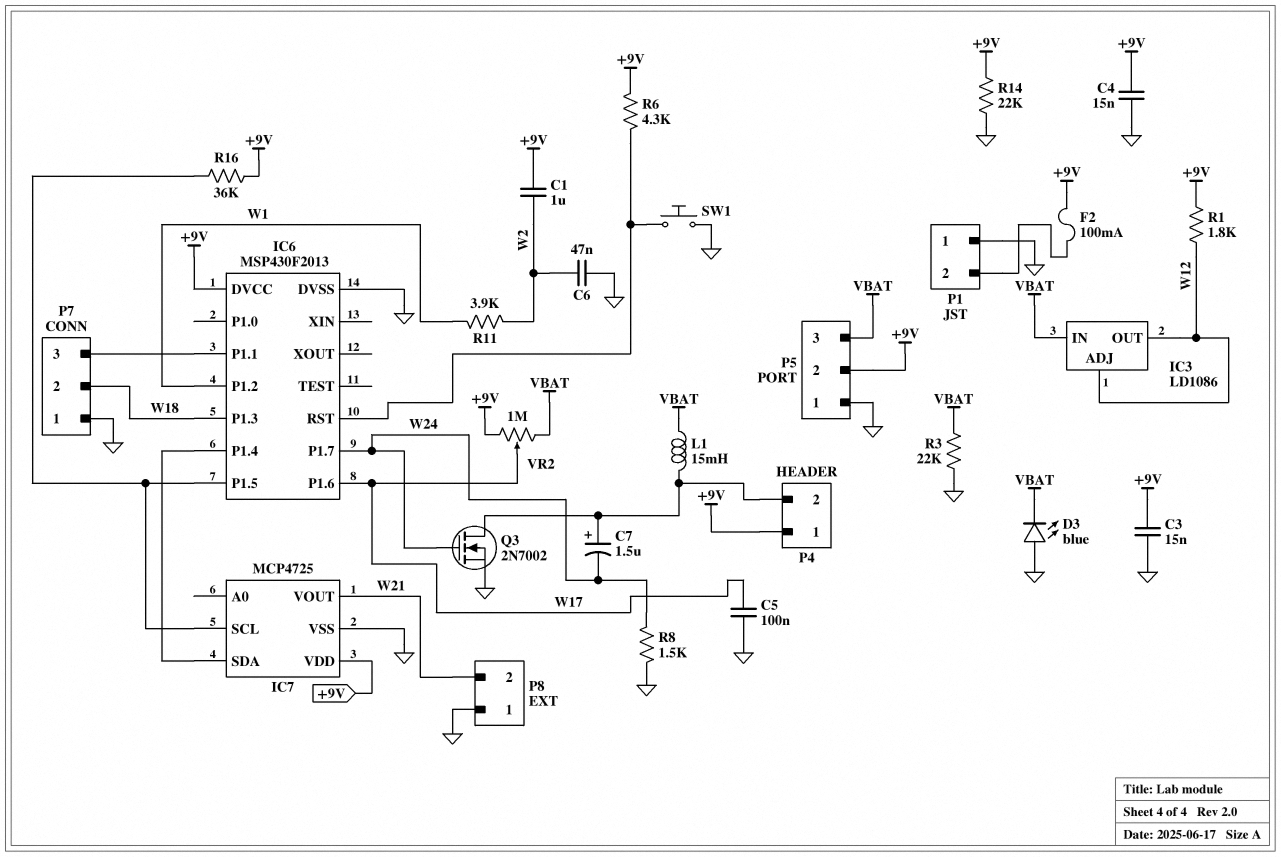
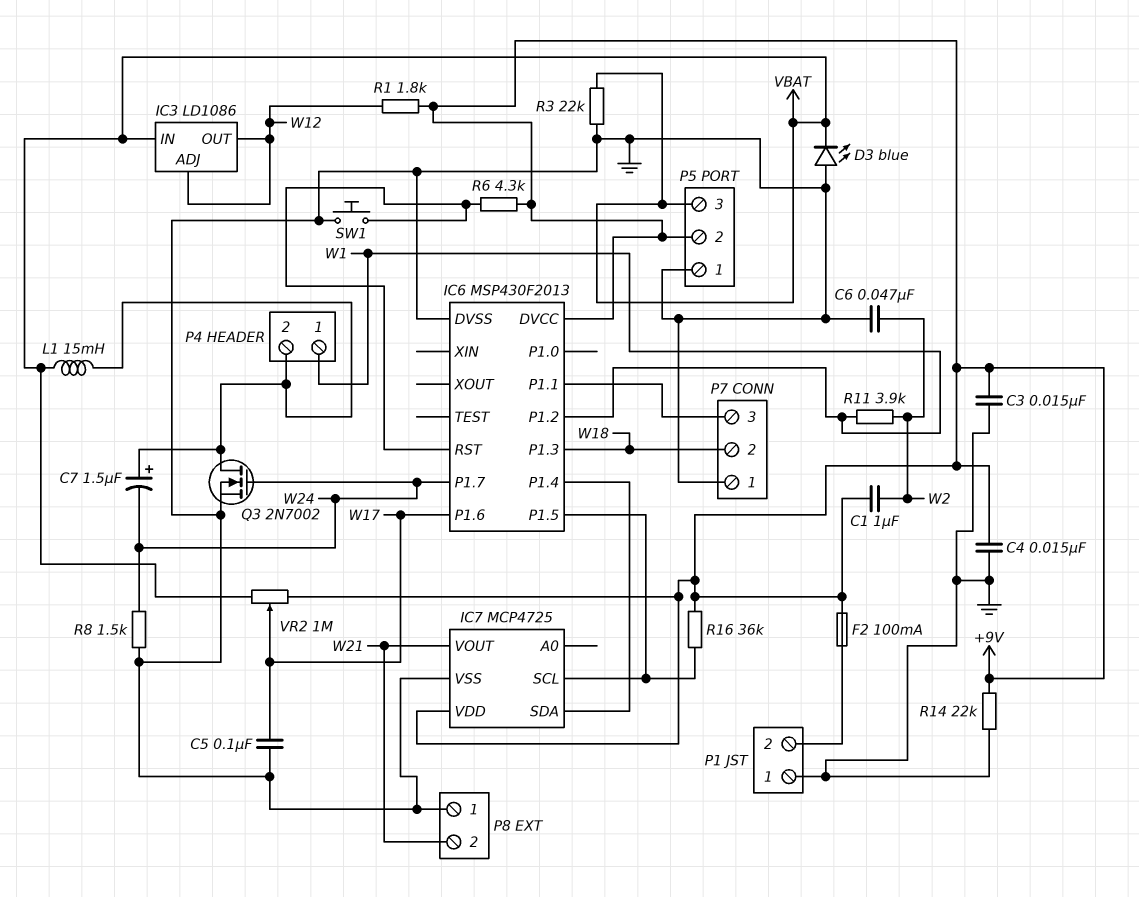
P4 pin 1: +9V -> W1

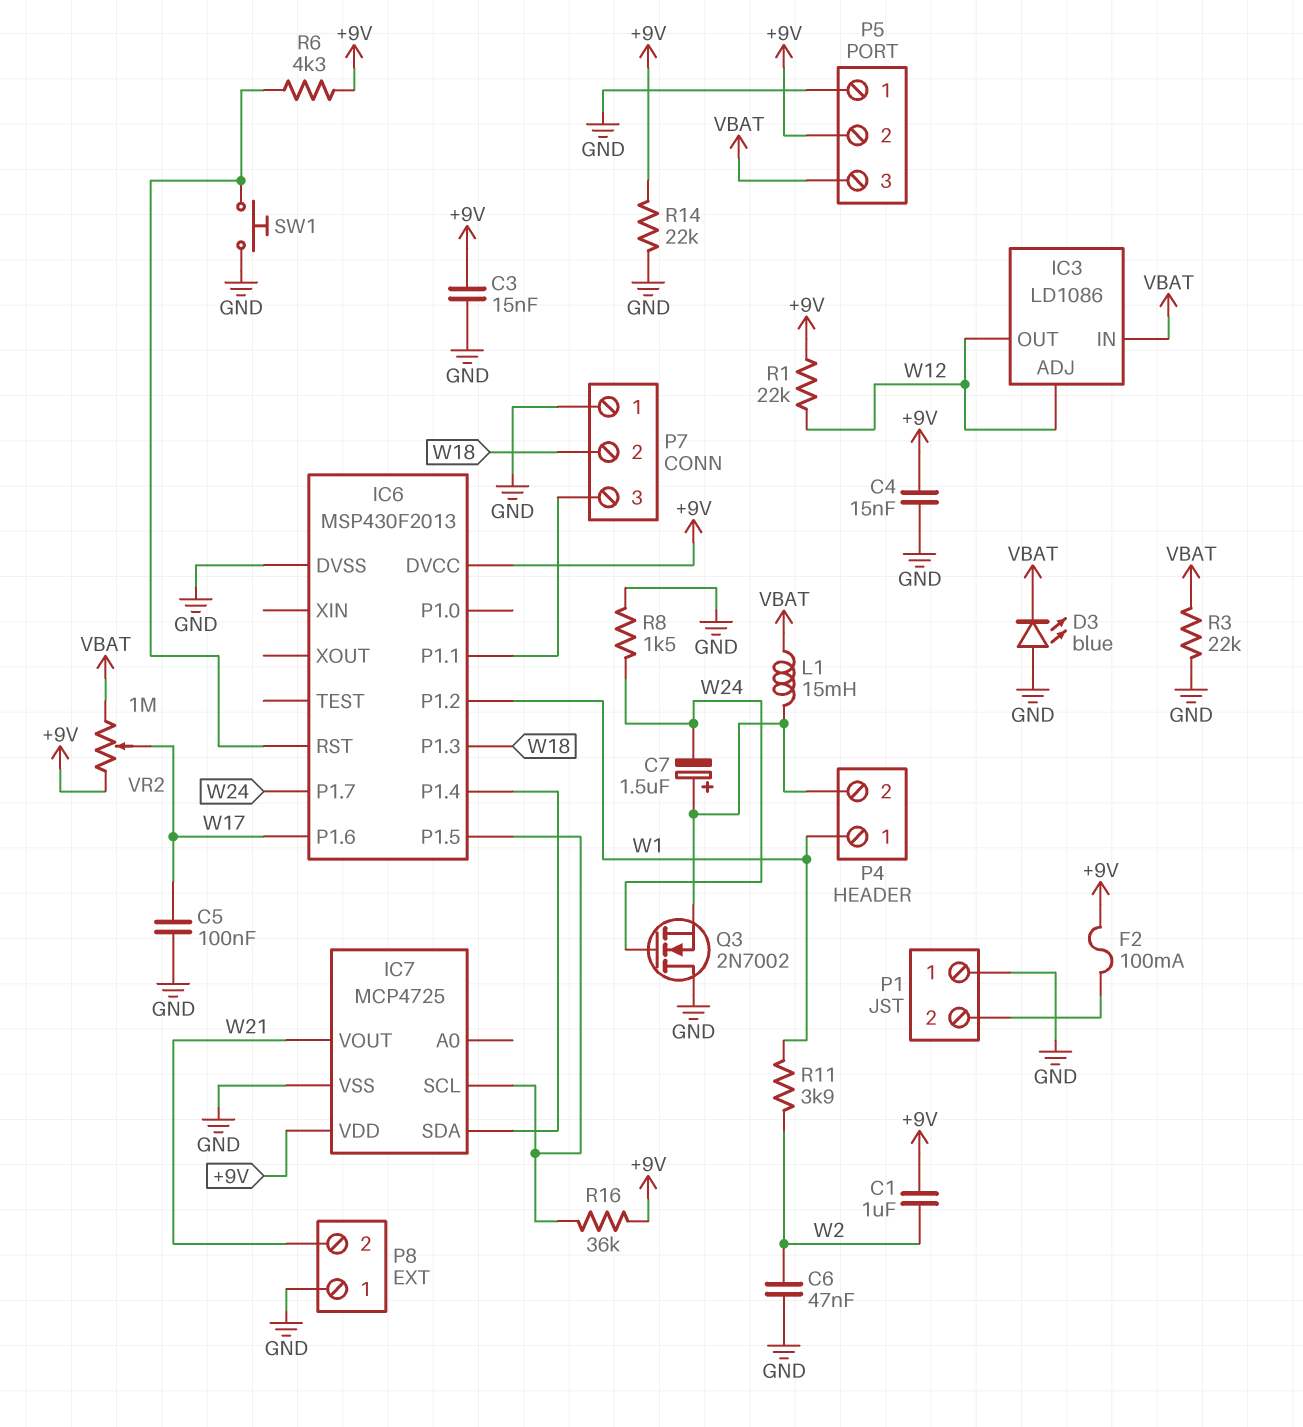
Q3: NMOS 2N7002 (G W24, D P4/2, S GND) -> NMOS 2N7002 (G W24, D GND, S P4/2)
R1: 1.8k (+9V, W12) -> 22k (+9V, W12)

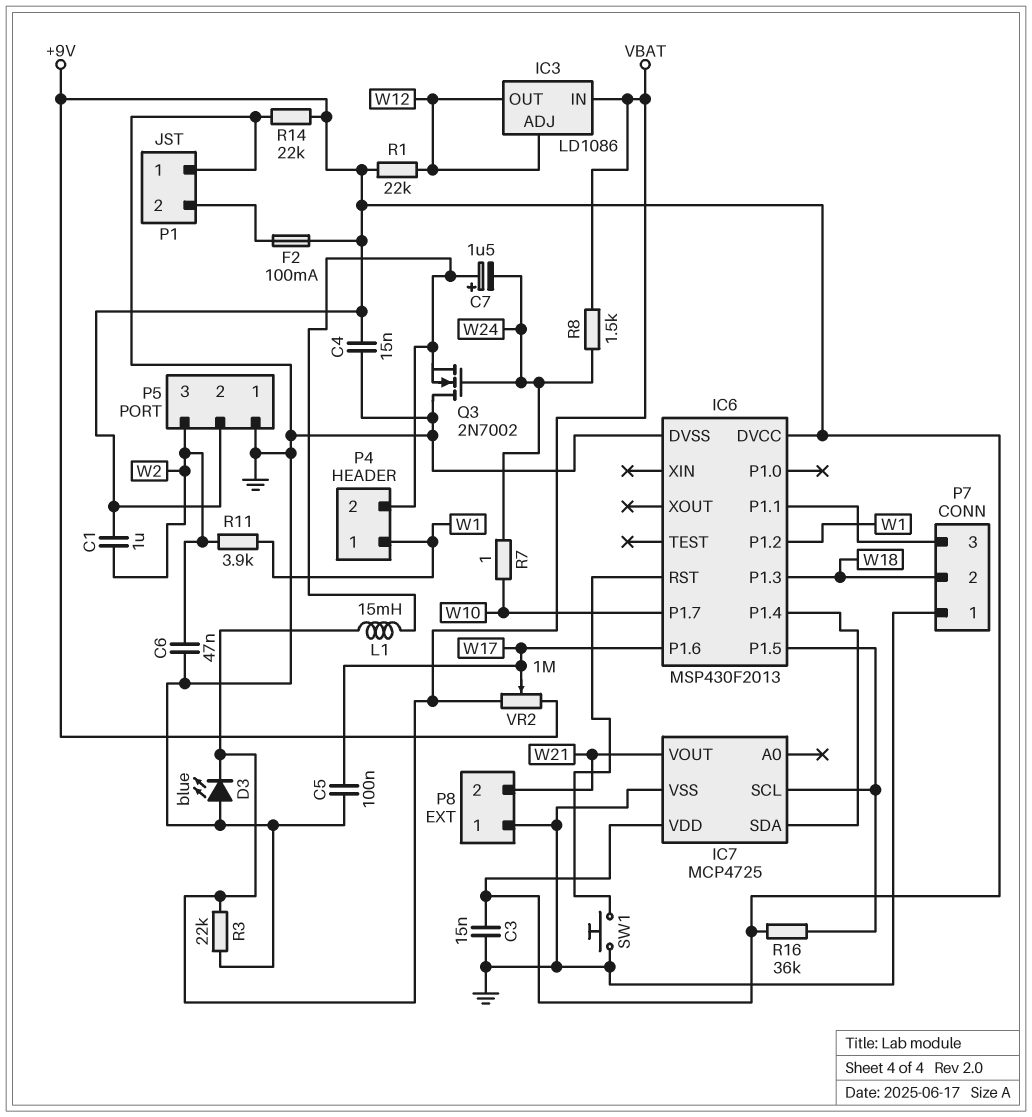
IC6 pin P1.7: W24 -> W10
P5 pin 3: VBAT -> W2
R6: 4.3k (+9V, IC6/RST) -> none
R7: none -> 1 (W10, W24)
R8: 1.5k (GND, W24) -> 1.5k (VBAT, W24)

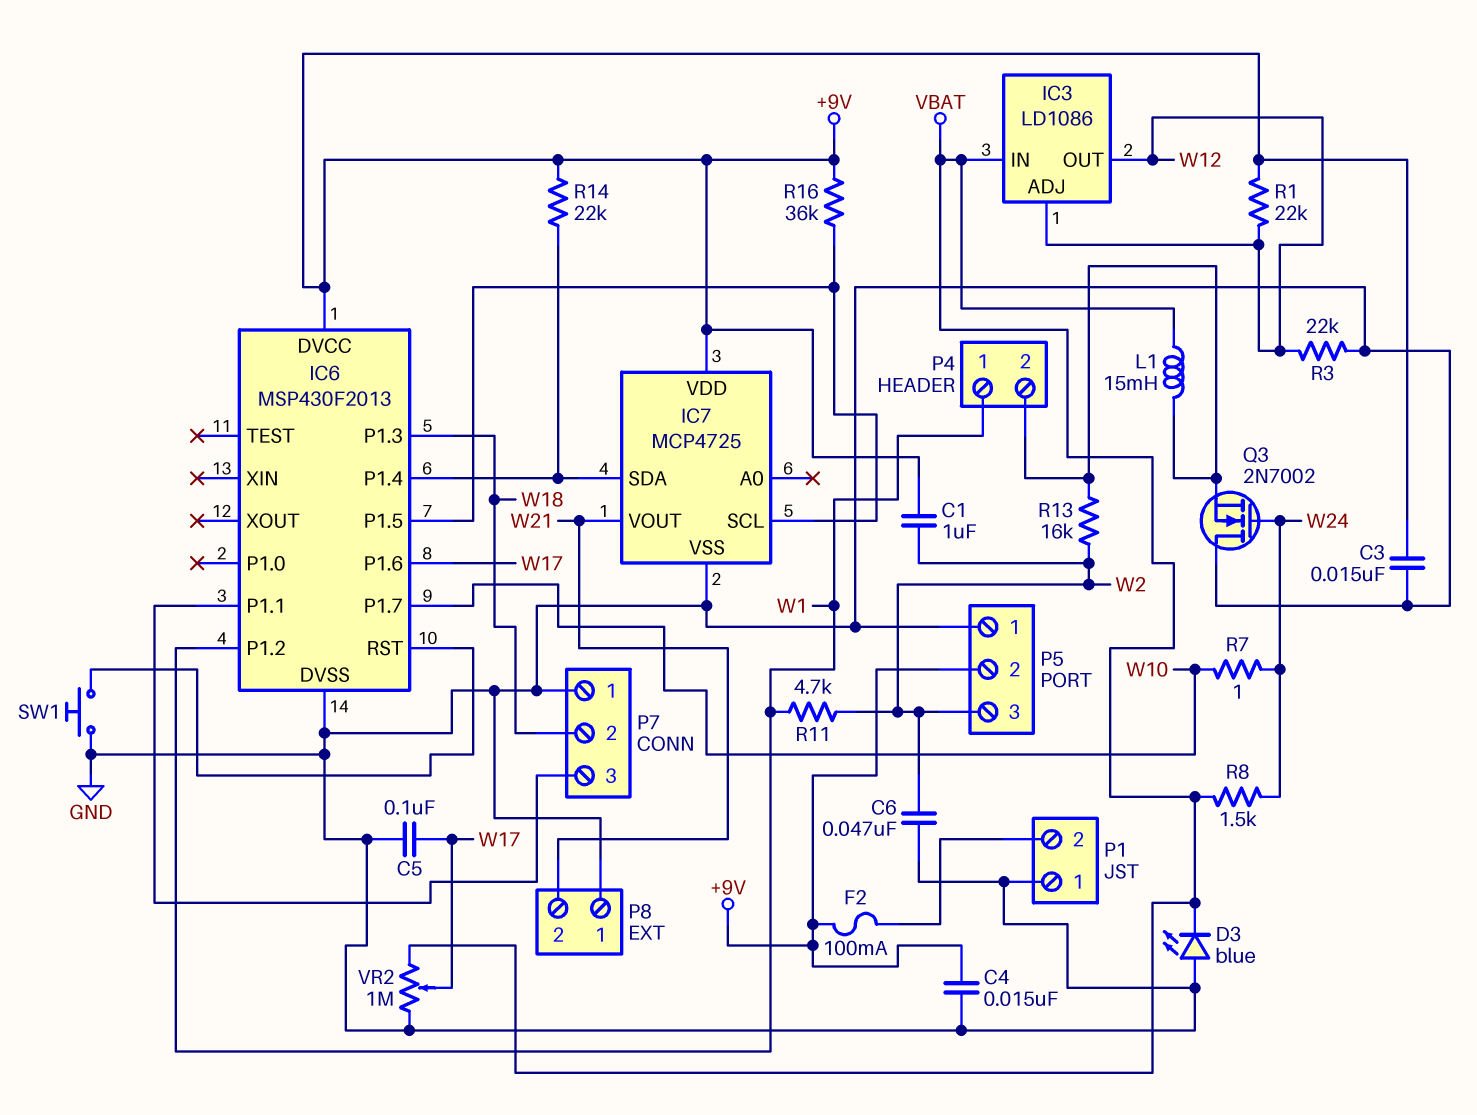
C7: 1.5uF (plus P4/2, minus W24) -> none
R3: 22k (GND, VBAT) -> 22k (GND, W12)
R11: 3.9k (W1, W2) -> 4.7k (W1, W2)
R13: none -> 16k (P4/2, W2)
R14: 22k (+9V, GND) -> 22k (+9V, IC6/P1.4)
VR2: 1M (+9V, VBAT, wiper W17) -> 1M (GND, VBAT, wiper W17)

